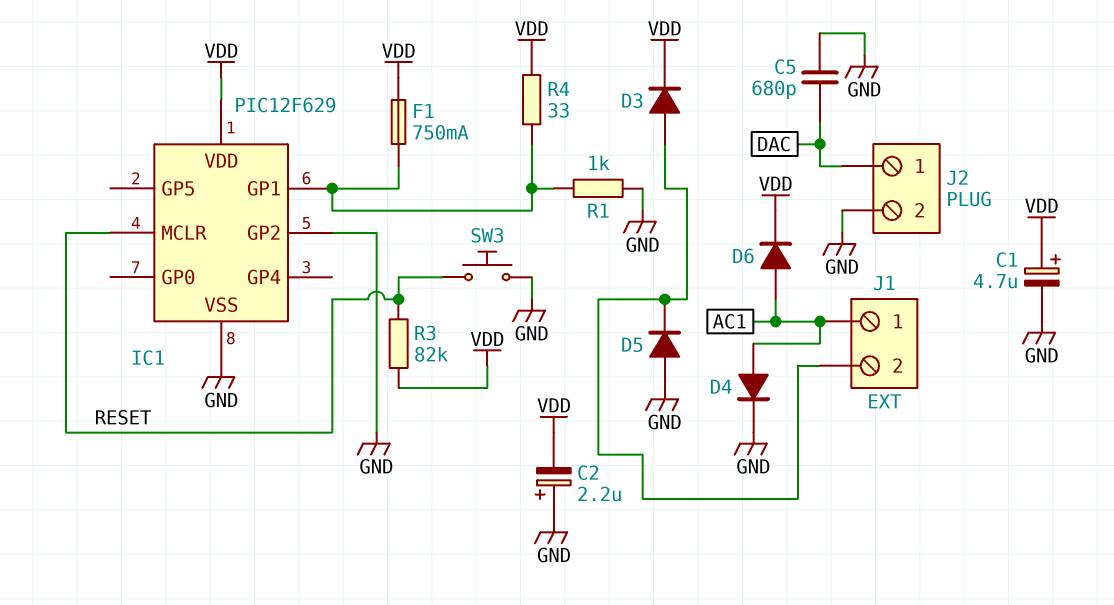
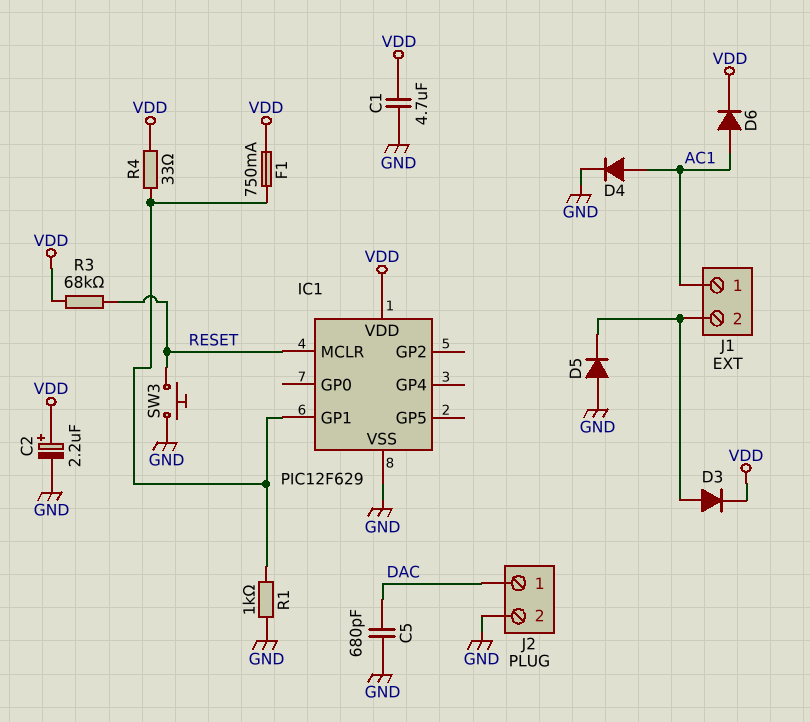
C1: 4.7uF (plus VDD, minus GND) -> 4.7uF (GND, VDD)
C2: 2.2uF (plus GND, minus VDD) -> 2.2uF (plus VDD, minus GND)
IC1 pin GP2: GND -> none
R3: 82k (RESET, VDD) -> 68k (RESET, VDD)

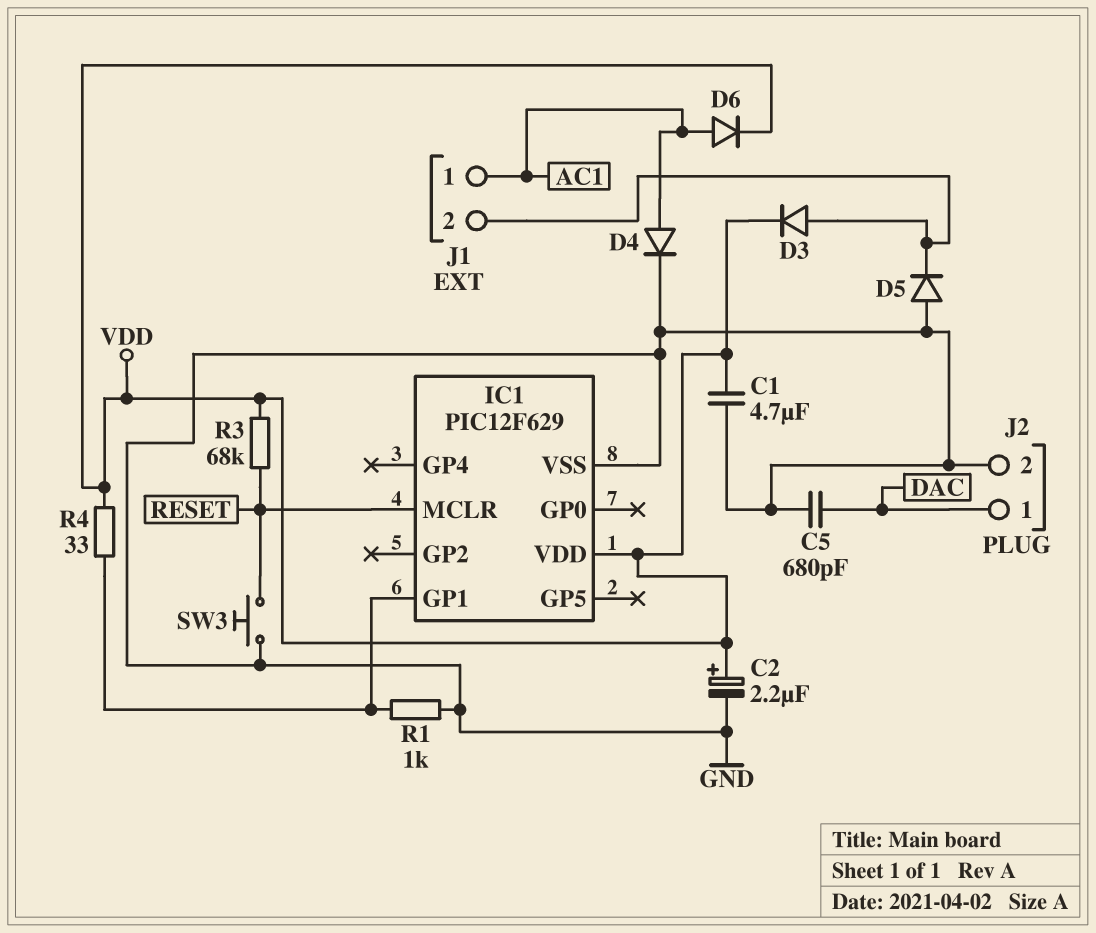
F1: 750mA (IC1/GP1, VDD) -> none

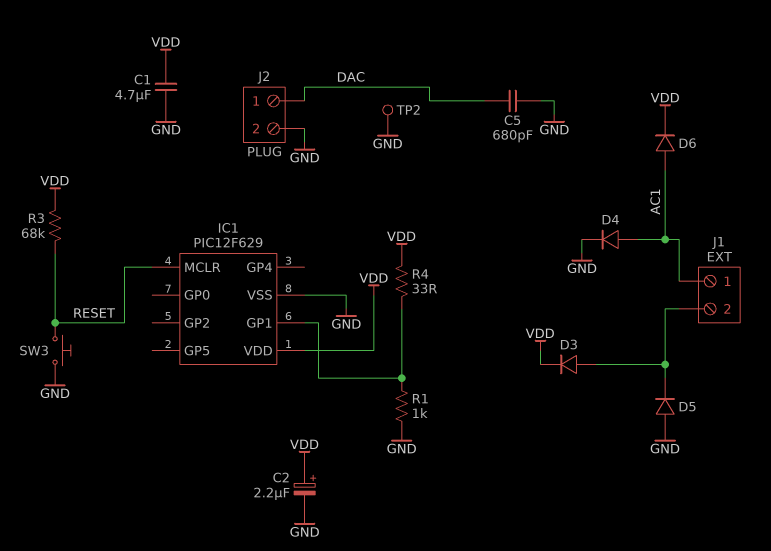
TP2: none -> test point (GND)

